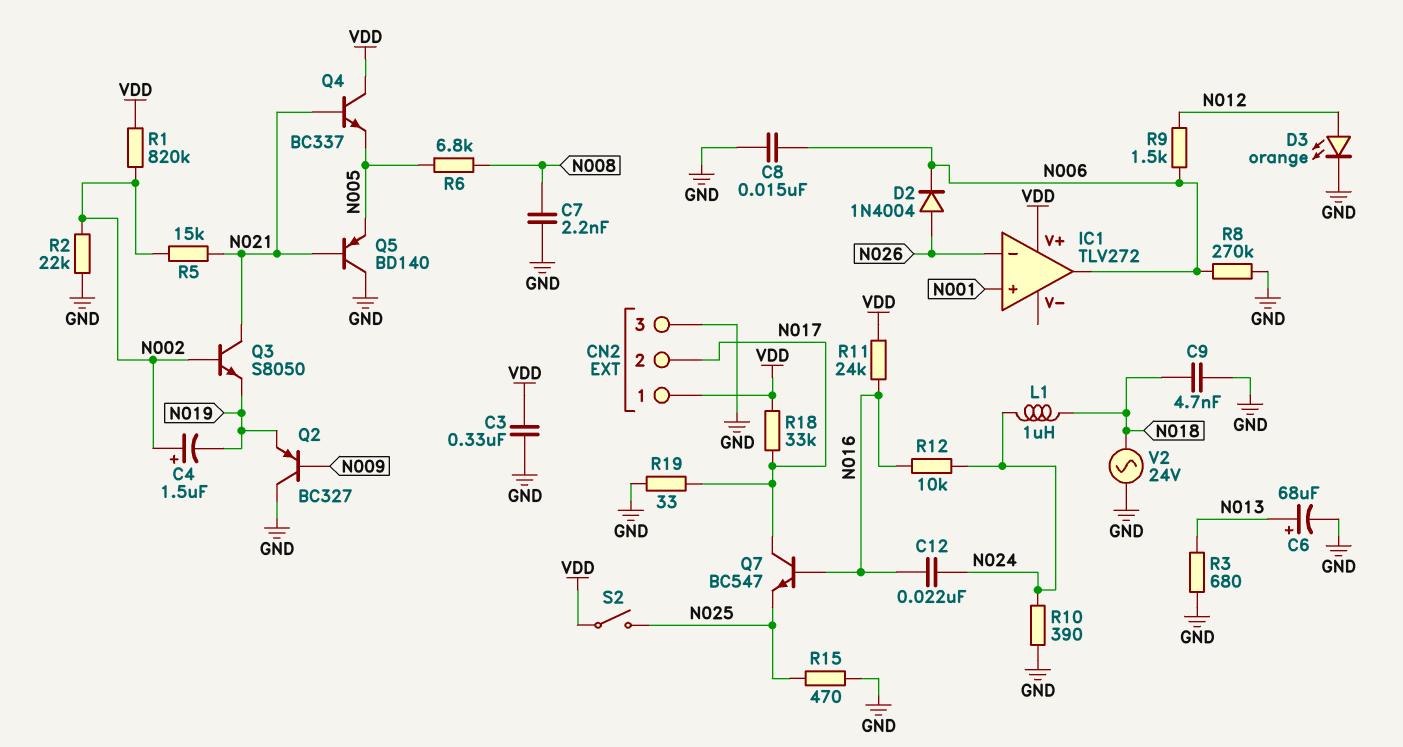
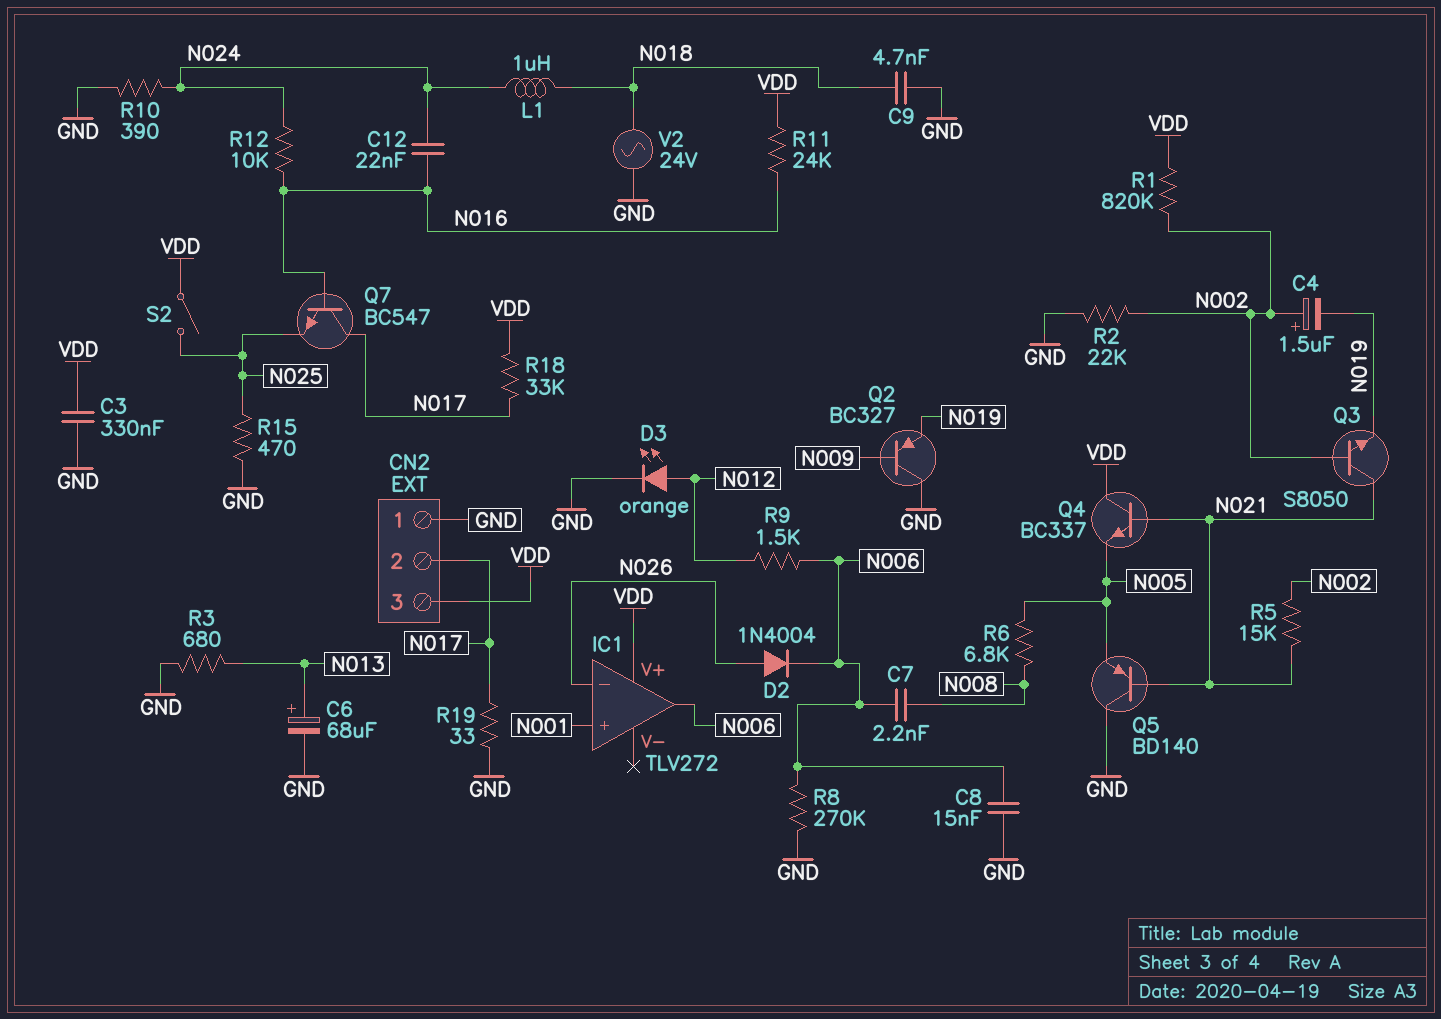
C7: 2.2nF (GND, N008) -> 2.2nF (N006, N008)
CN2 pin 1: VDD -> GND
CN2 pin 3: GND -> VDD

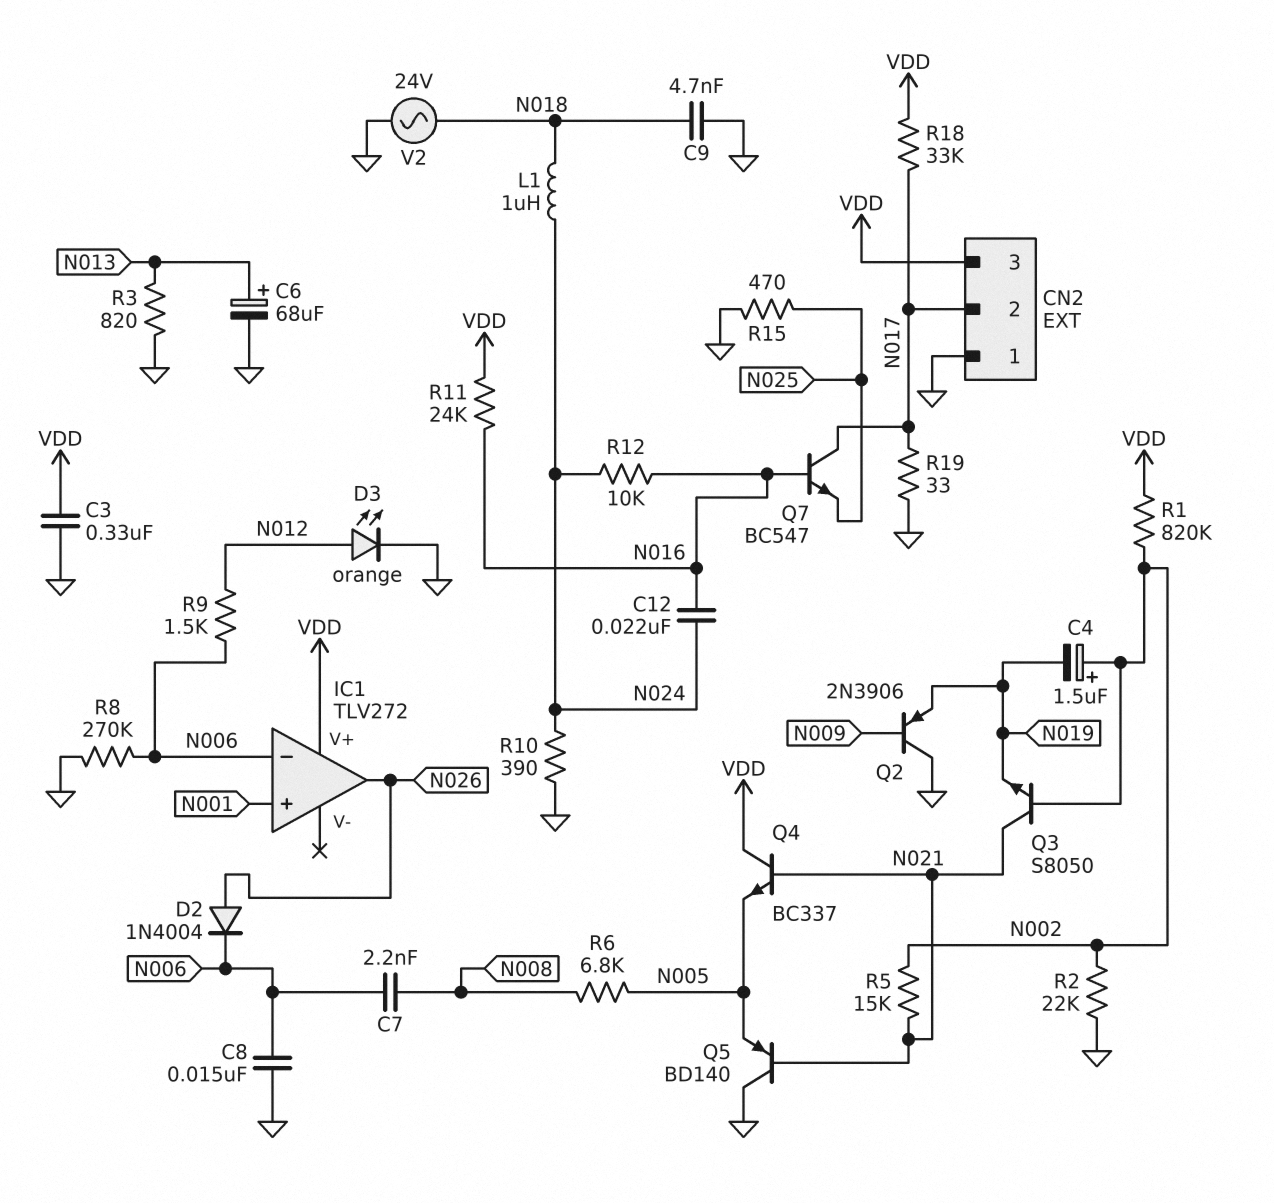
IC1 pin in-: N026 -> N006
IC1 pin out: N006 -> N026
Q2: PNP BC327 (B N009, C GND, E N019) -> PNP 2N3906 (B N009, C GND, E N019)
R3: 680 (GND, N013) -> 820 (GND, N013)
S2: switch (N025, VDD) -> none

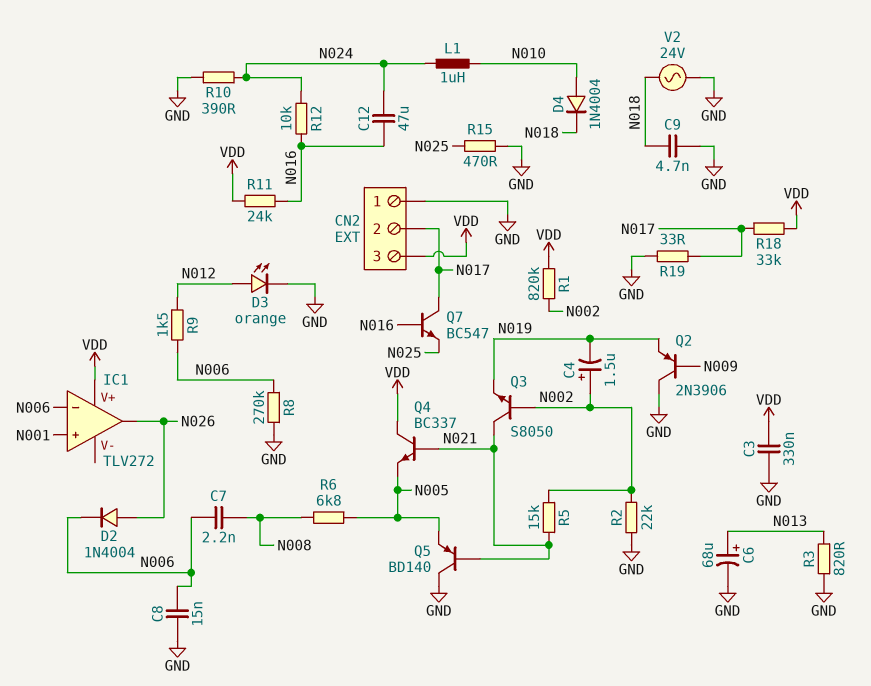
C12: 22nF (N016, N024) -> 47uF (N016, N024)
D4: none -> diode 1N4004 (A N010, K N018)
L1: 1uH (N018, N024) -> 1uH (N010, N024)

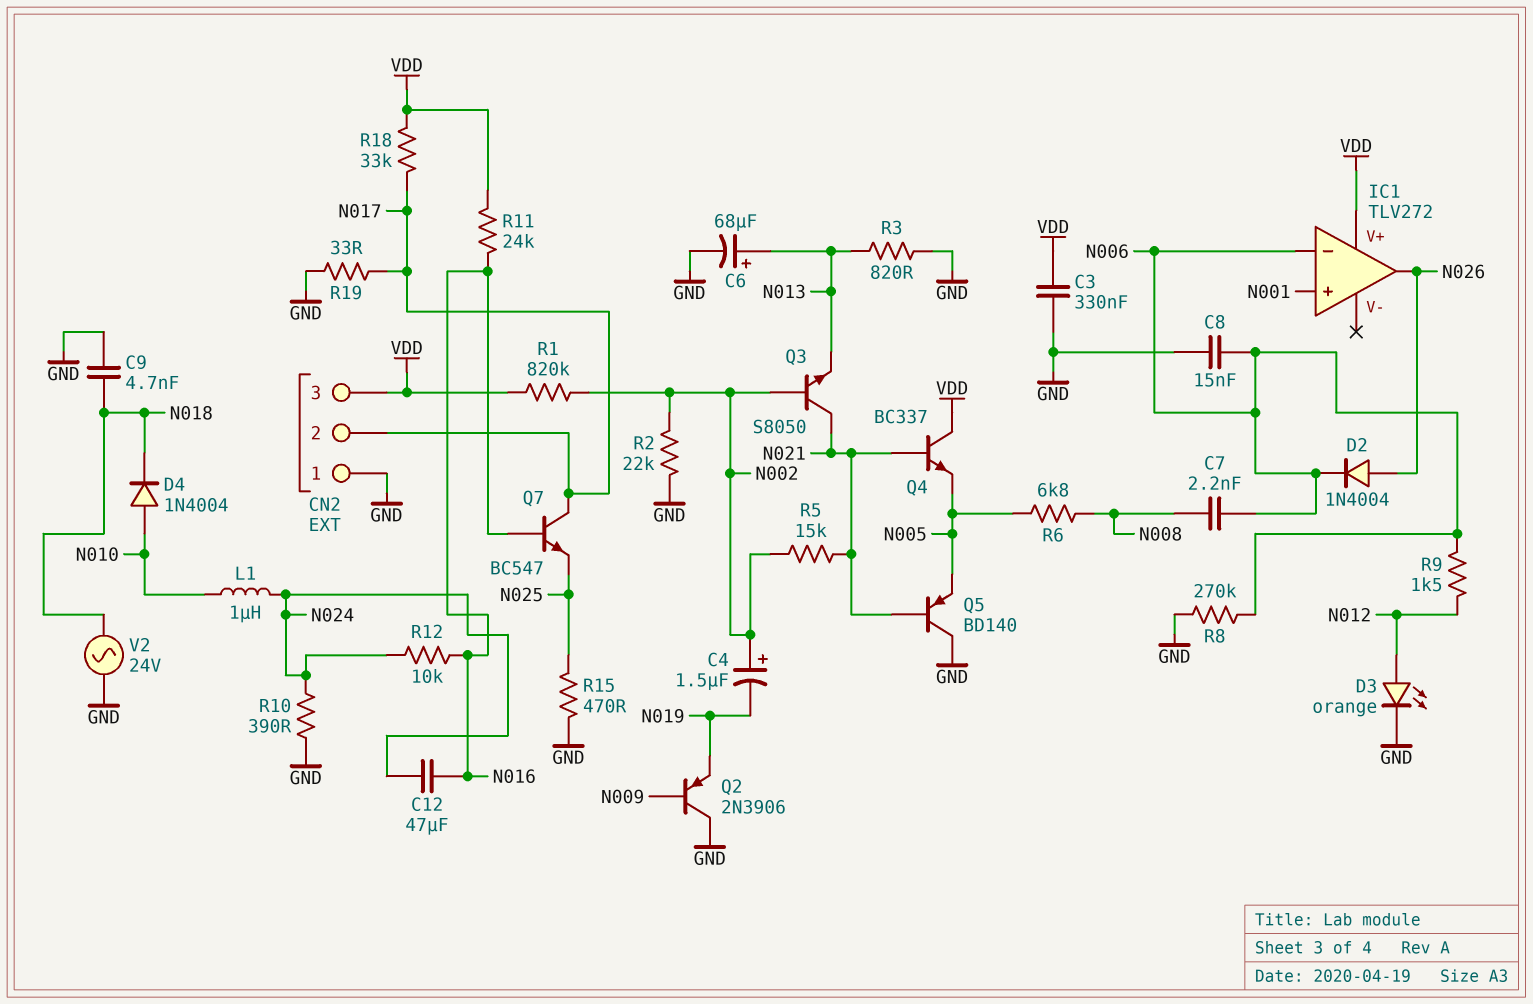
Q3: NPN S8050 (B N002, C N021, E N019) -> NPN S8050 (B N002, C N021, E N013)

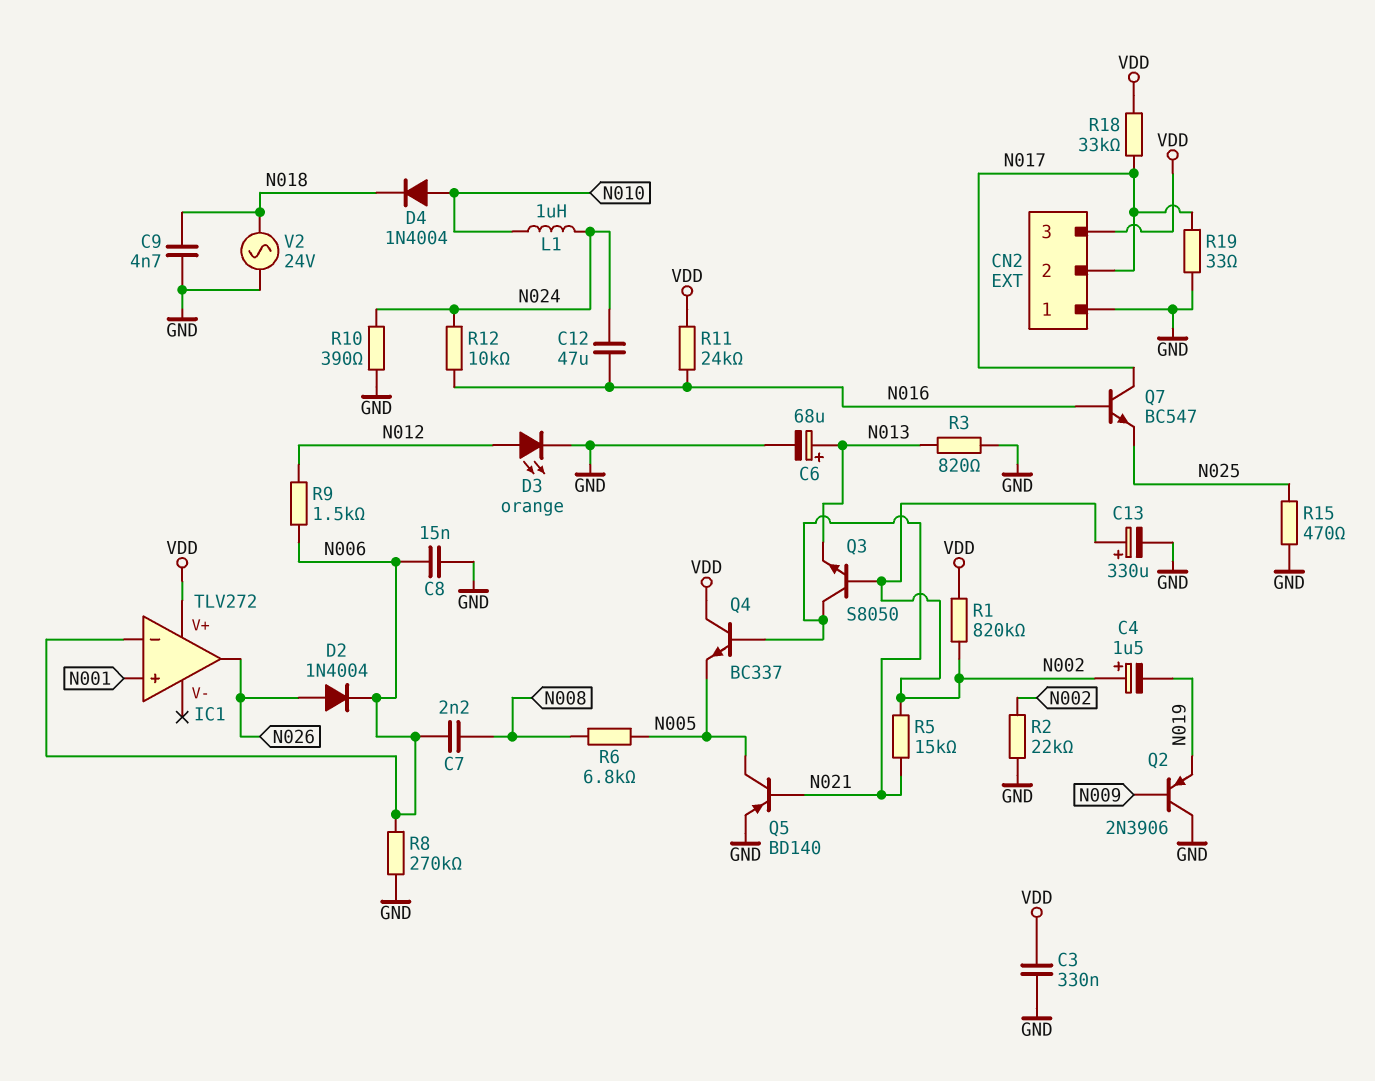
C13: none -> 330uF (plus N002, minus GND)
Q5: PNP BD140 (B N021, C GND, E N005) -> PNP BD140 (B N021, C N005, E GND)

